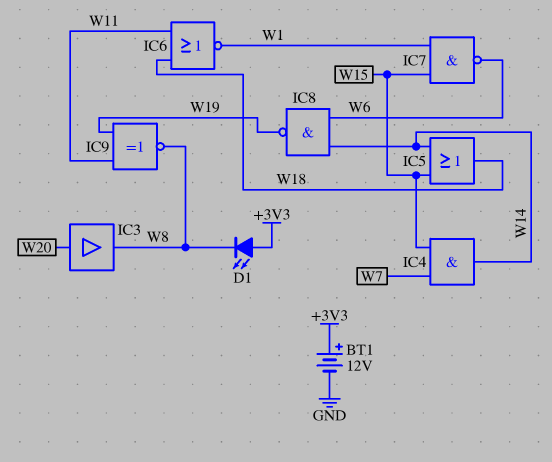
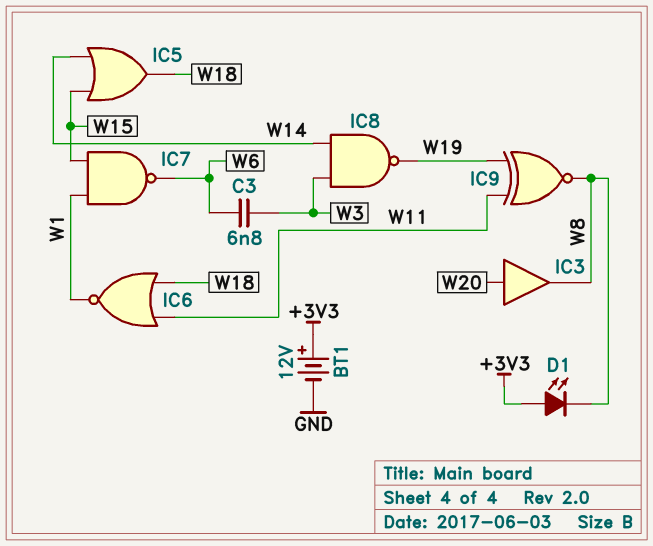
C3: none -> 6.8nF (W3, W6)
IC4: AND (in W7, in W15, out W14) -> none
IC8: NAND (in W6, in W14, out W19) -> NAND (in W3, in W14, out W19)

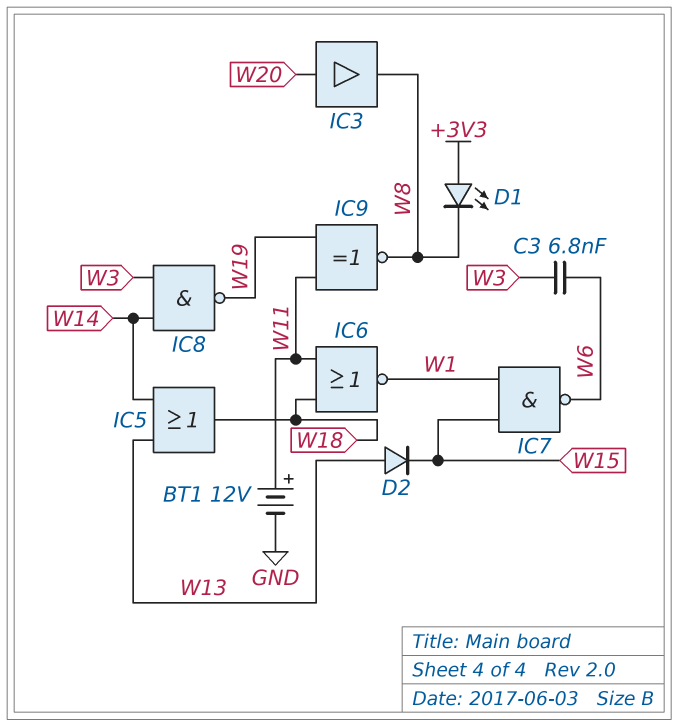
BT1: 12V (plus +3V3, minus GND) -> 12V (plus W11, minus GND)
D2: none -> diode (A W13, K W15)
IC5: OR (in W14, in W15, out W18) -> OR (in W13, in W14, out W18)

